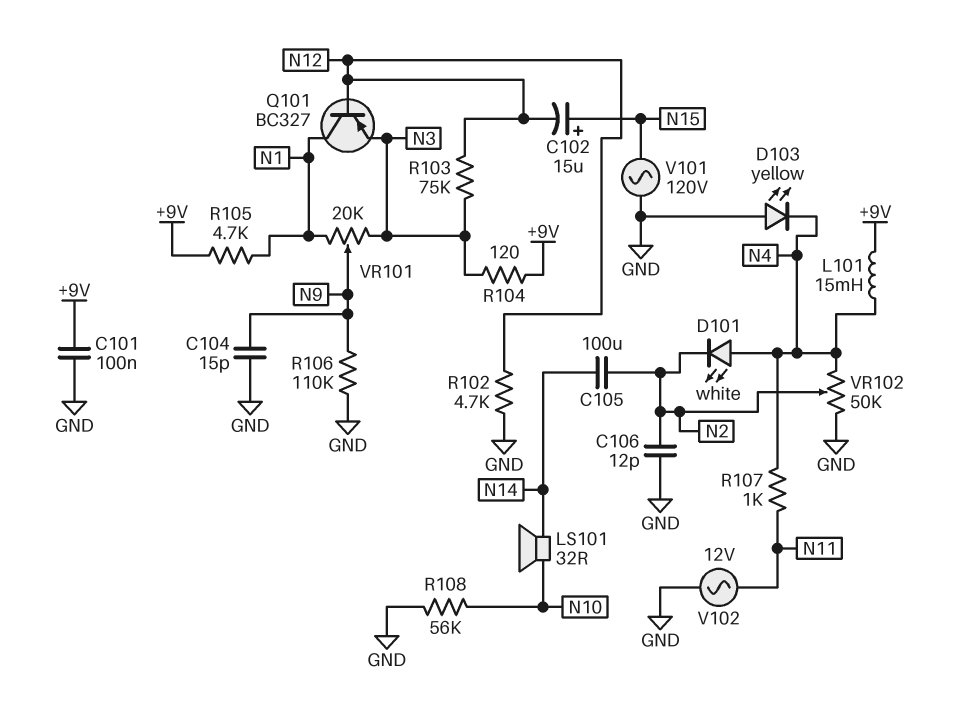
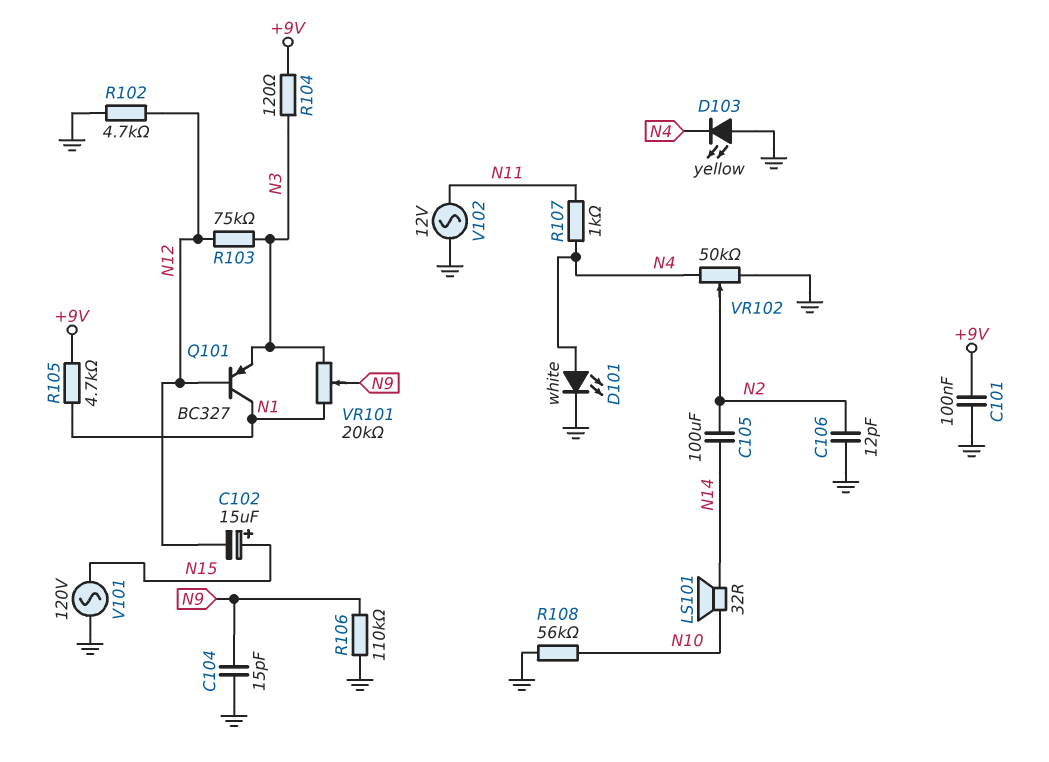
D101: LED white (A N4, K N2) -> LED white (A N4, K GND)
L101: 15mH (+9V, N4) -> none

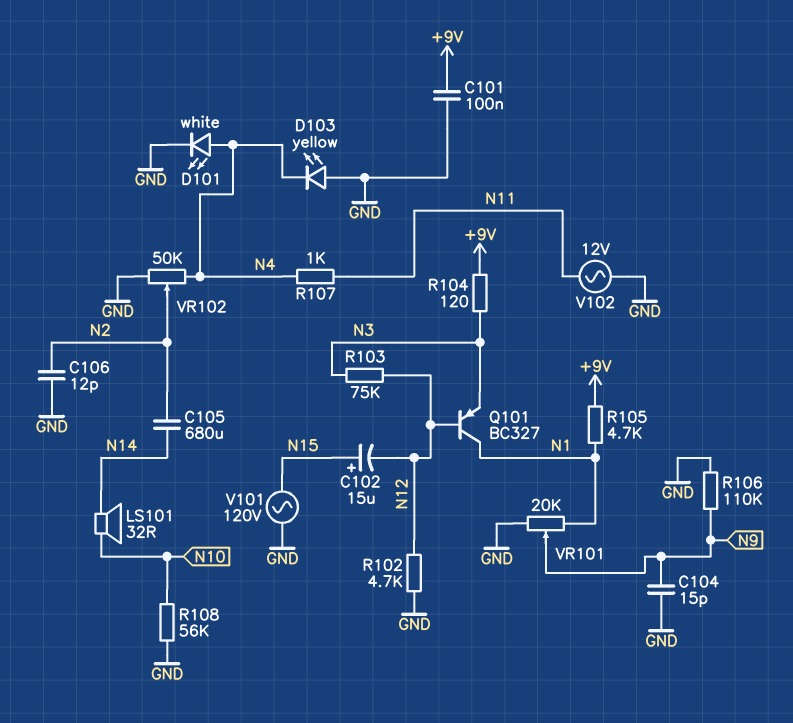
C105: 100uF (N2, N14) -> 680uF (N2, N14)
VR101: 20k (N1, N3, wiper N9) -> 20k (GND, N1, wiper N9)

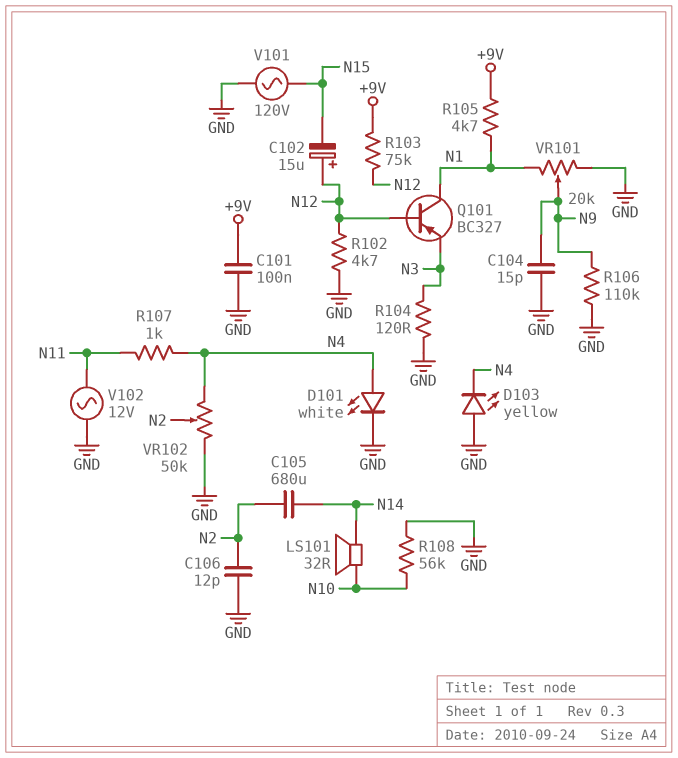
C102: 15uF (plus N15, minus N12) -> 15uF (plus N12, minus N15)
R103: 75k (N3, N12) -> 75k (+9V, N12)
R104: 120 (+9V, N3) -> 120 (GND, N3)

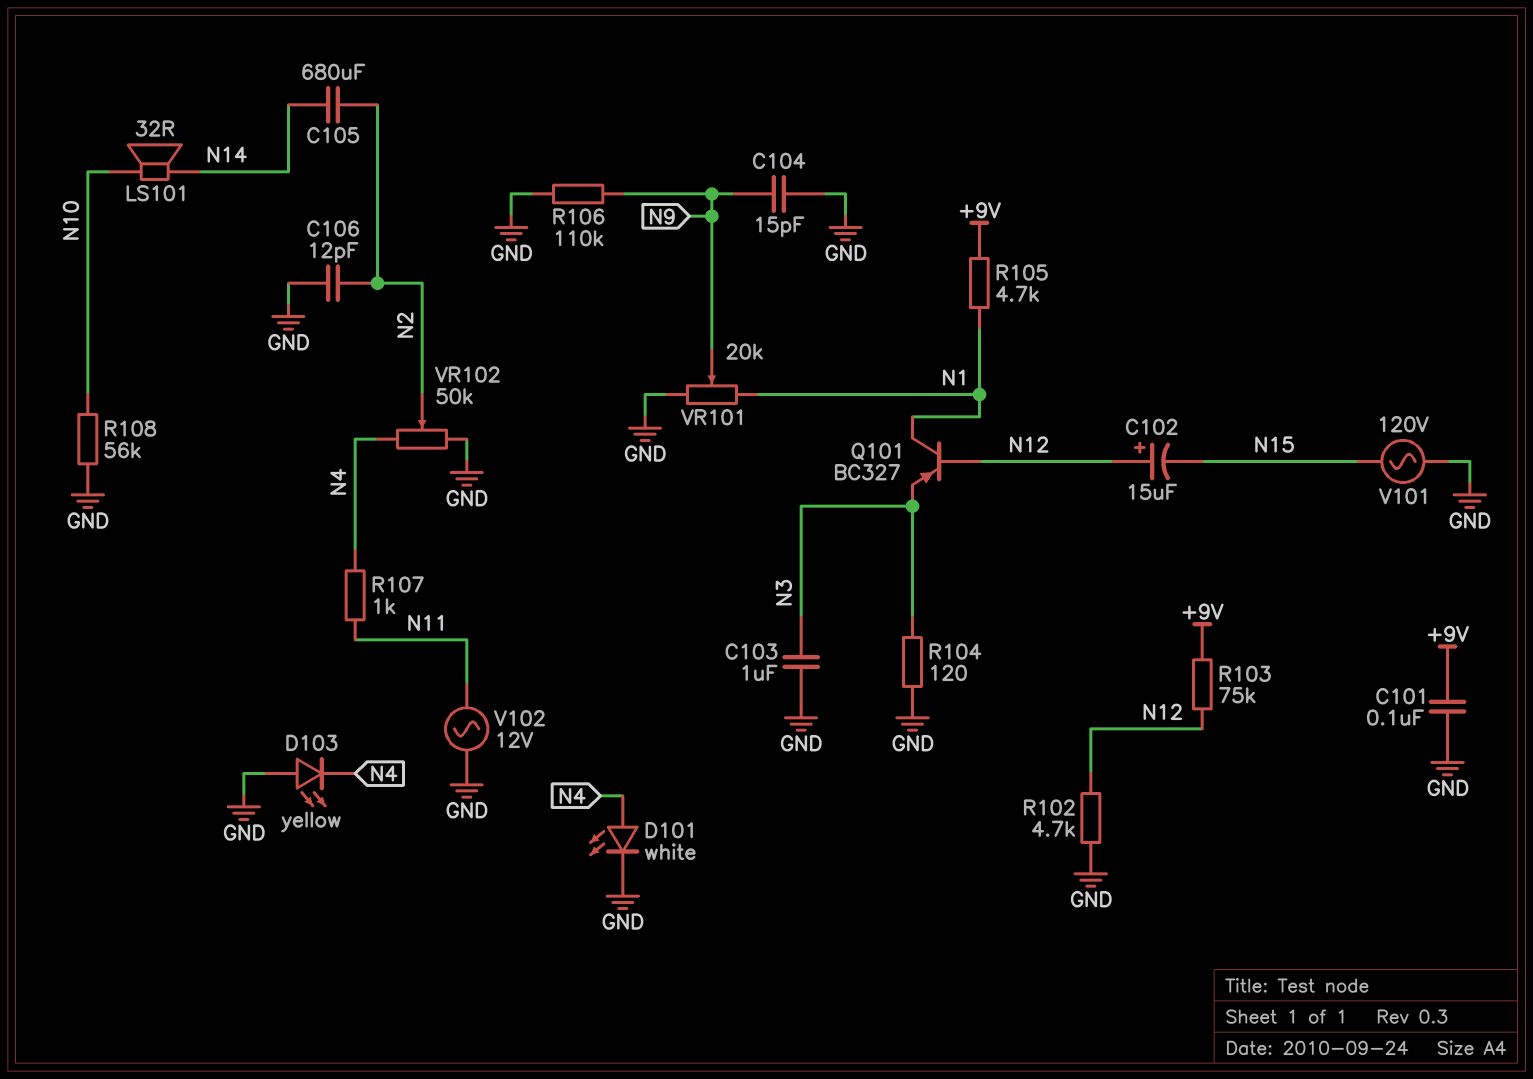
C103: none -> 1uF (GND, N3)

